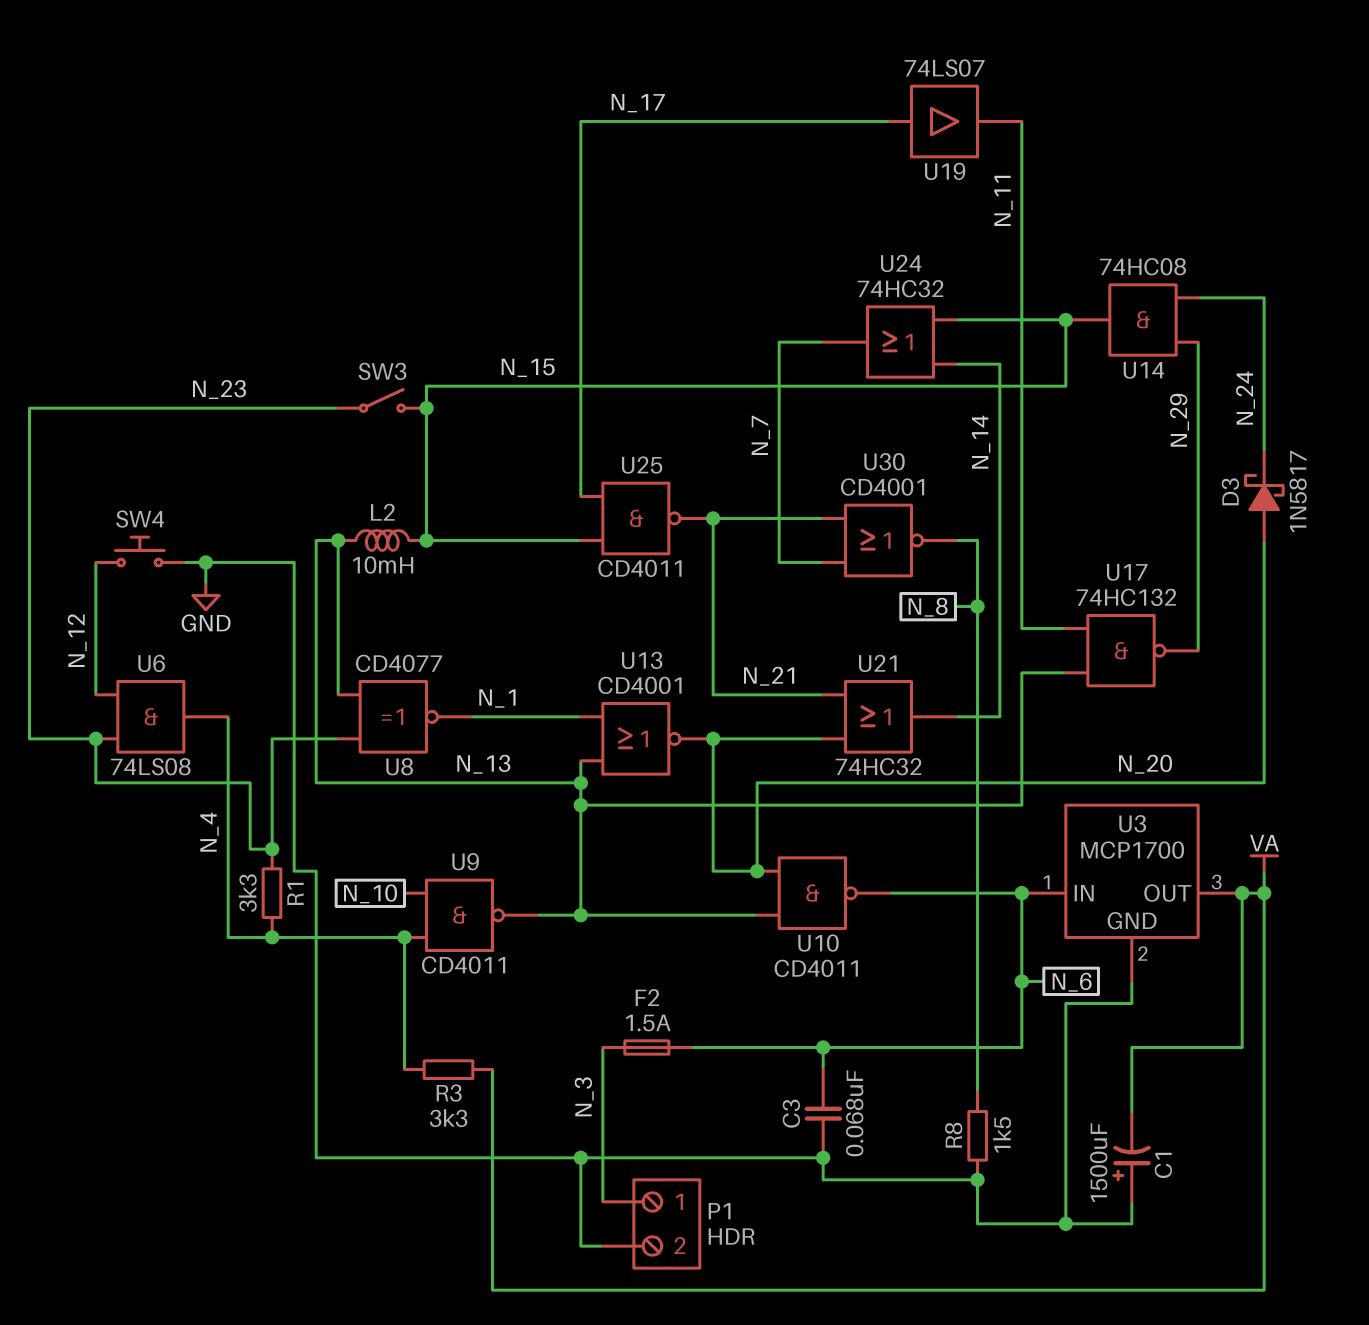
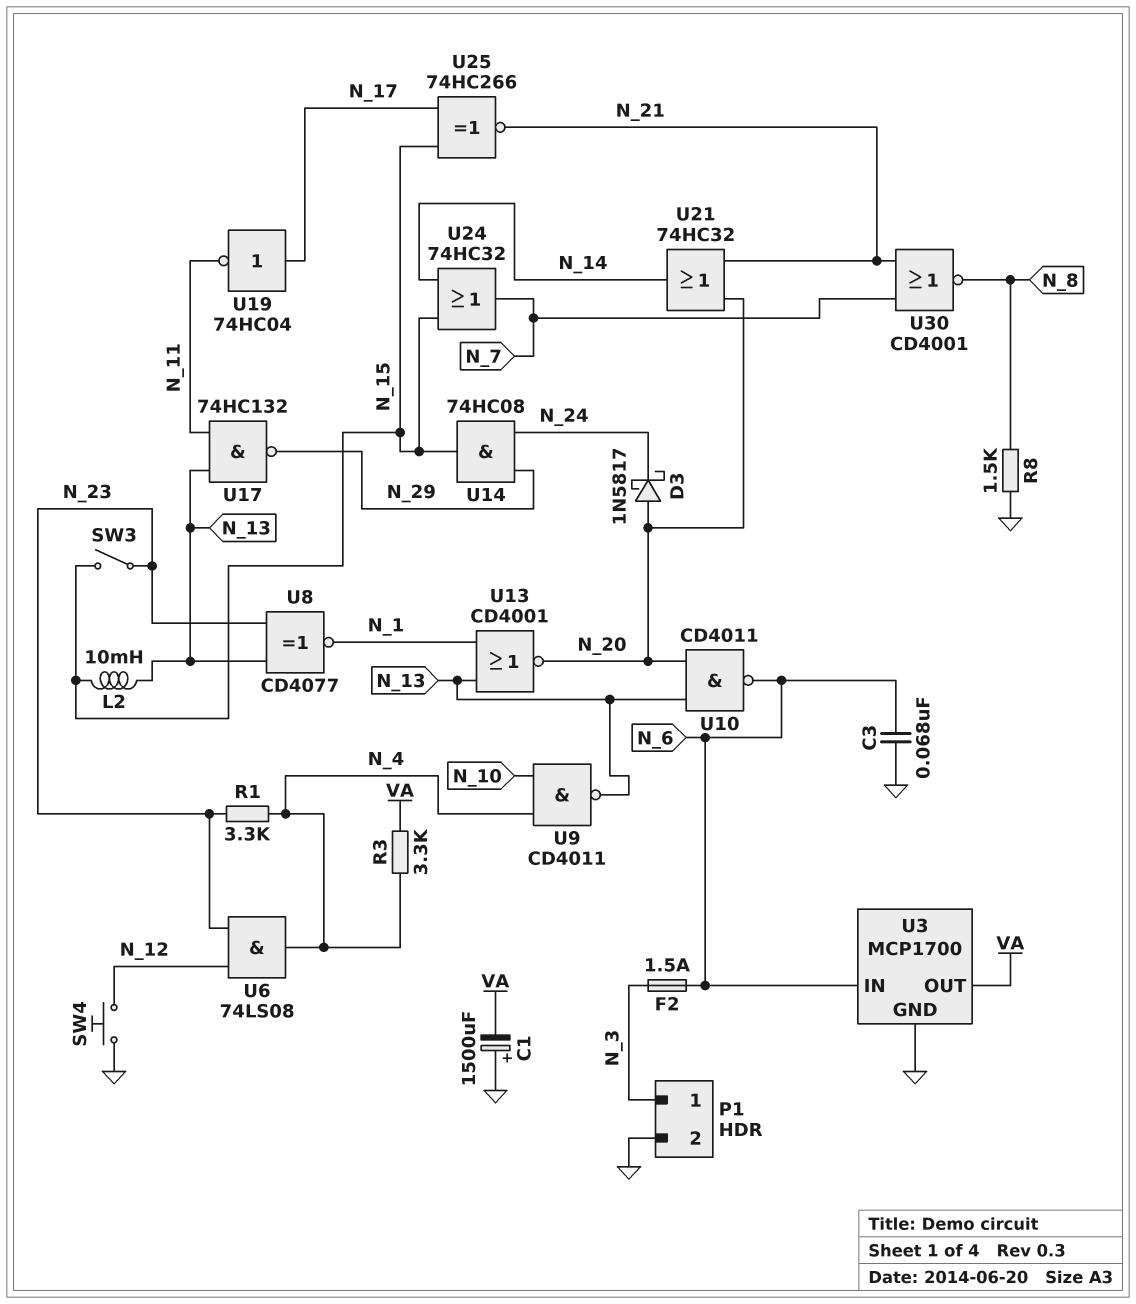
U19: buffer 74LS07 (in N_17, out N_11) -> NOT 74HC04 (in N_17, out N_11)
U25: NAND CD4011 (in N_15, in N_17, out N_21) -> XNOR 74HC266 (in N_15, in N_17, out N_21)

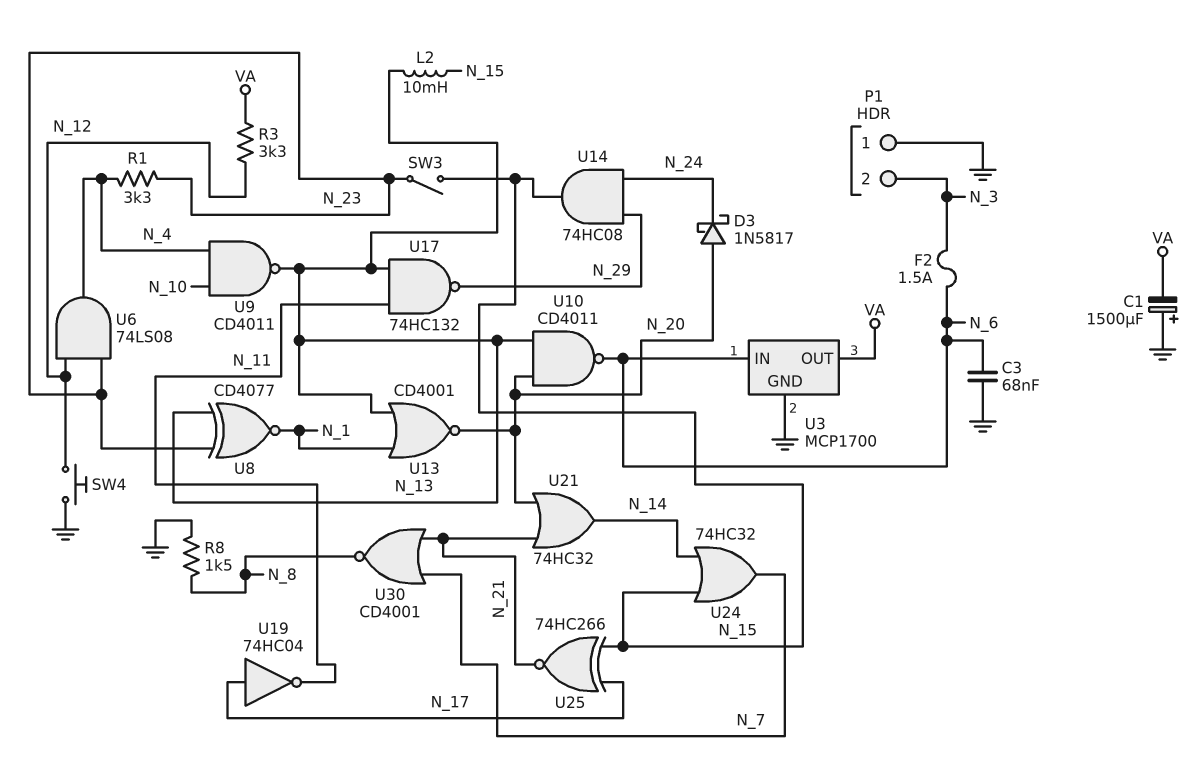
P1 pin 1: N_3 -> GND
P1 pin 2: GND -> N_3
R3: 3.3k (N_4, VA) -> 3.3k (N_12, VA)

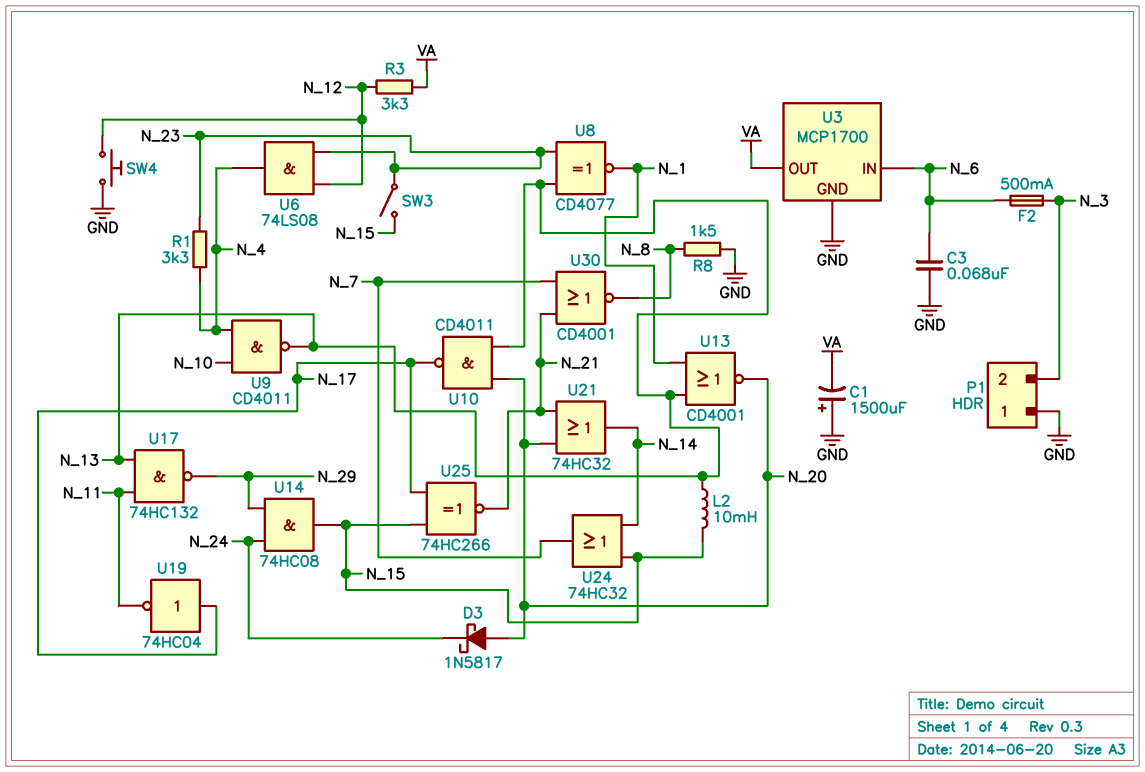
F2: 1.5A (N_3, N_6) -> 500mA (N_3, N_6)
U10: NAND CD4011 (in N_13, in N_20, out N_6) -> NAND CD4011 (in N_13, in N_20, out N_17)

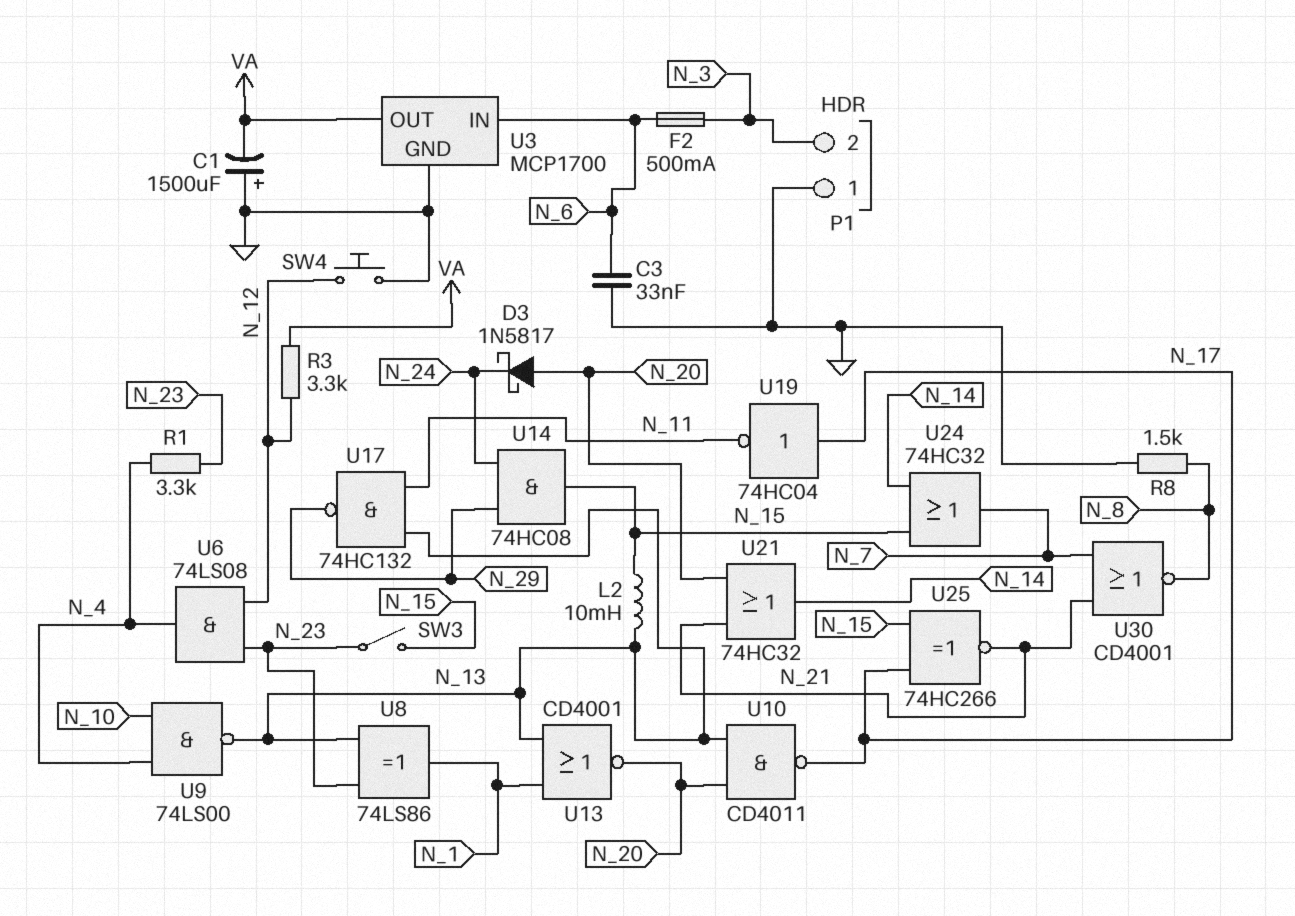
C3: 68nF (GND, N_6) -> 33nF (GND, N_6)
U8: XNOR CD4077 (in N_13, in N_23, out N_1) -> XOR 74LS86 (in N_13, in N_23, out N_1)
U9: NAND CD4011 (in N_4, in N_10, out N_13) -> NAND 74LS00 (in N_4, in N_10, out N_13)

